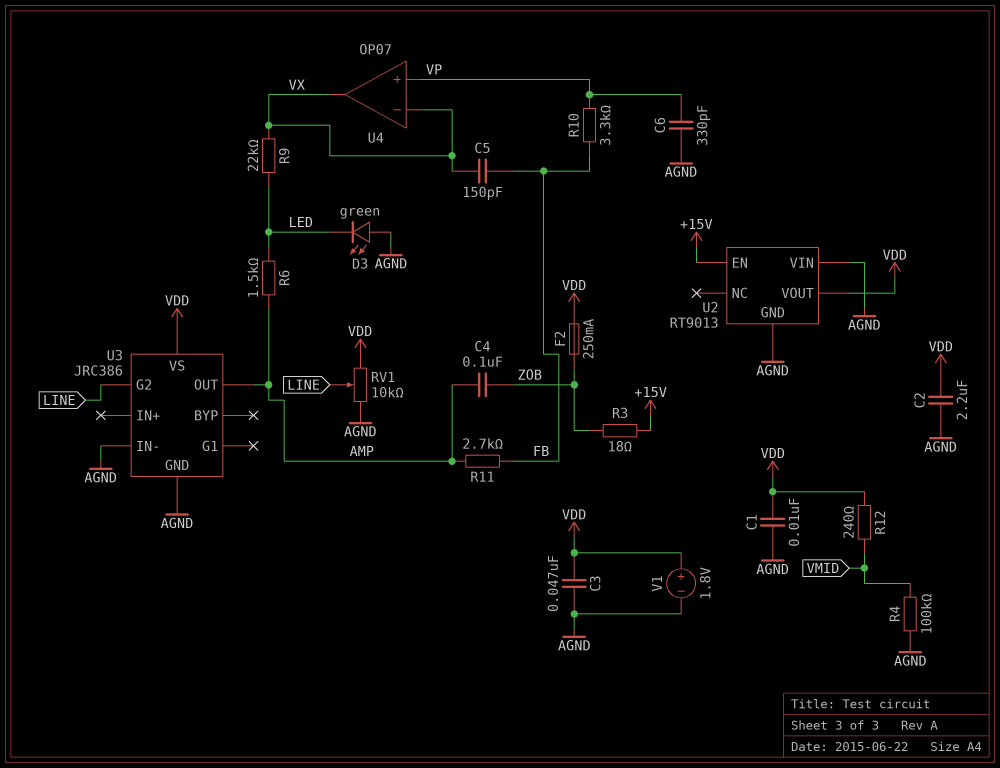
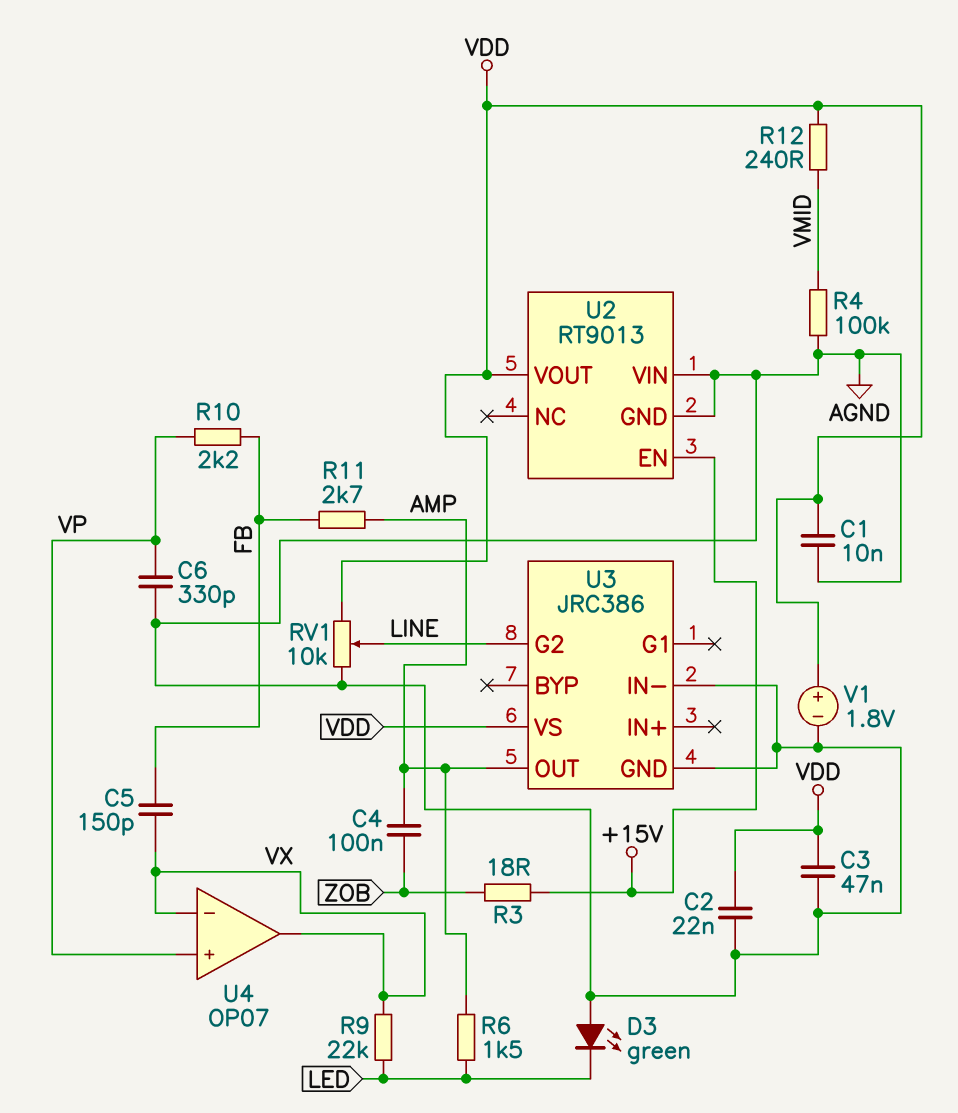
C2: 2.2uF (AGND, VDD) -> 22nF (AGND, VDD)
F2: 250mA (VDD, ZOB) -> none
R10: 3.3k (FB, VP) -> 2.2k (FB, VP)

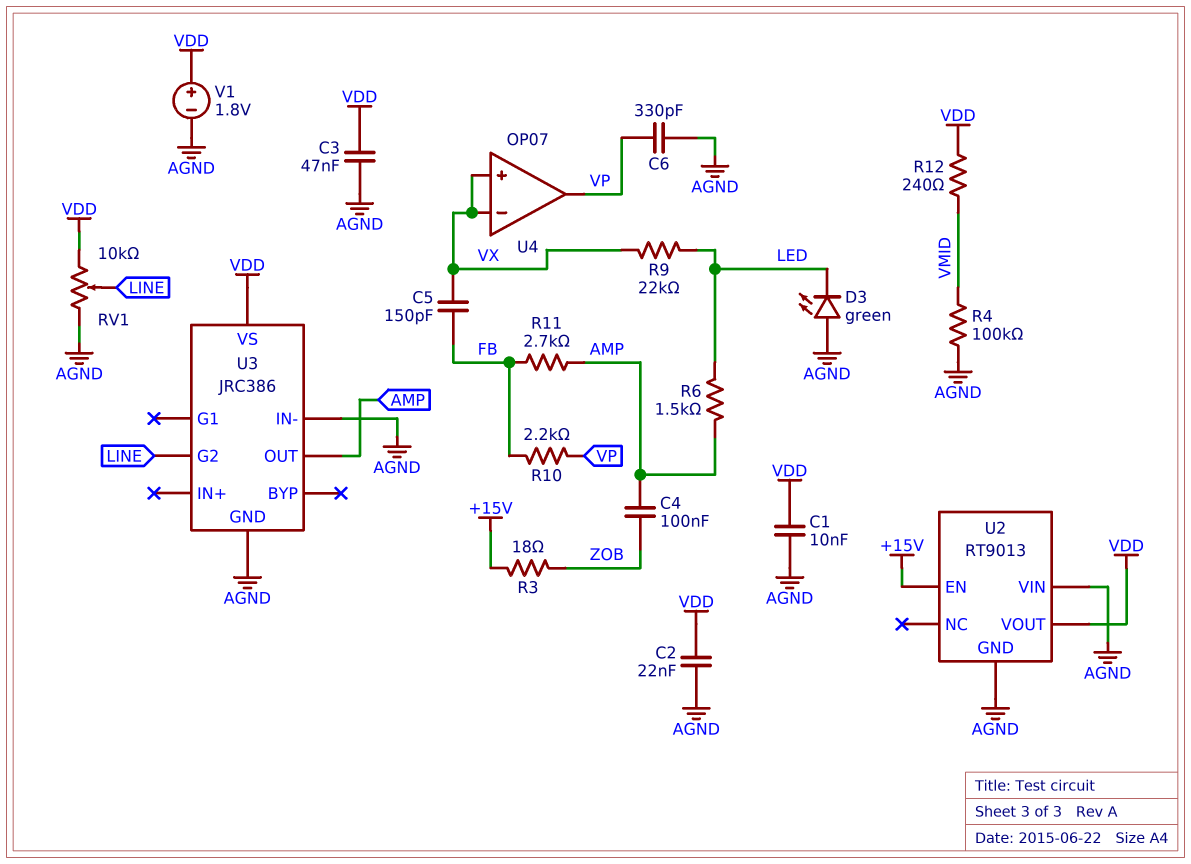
U4 pin in+: VP -> VX
U4 pin out: VX -> VP

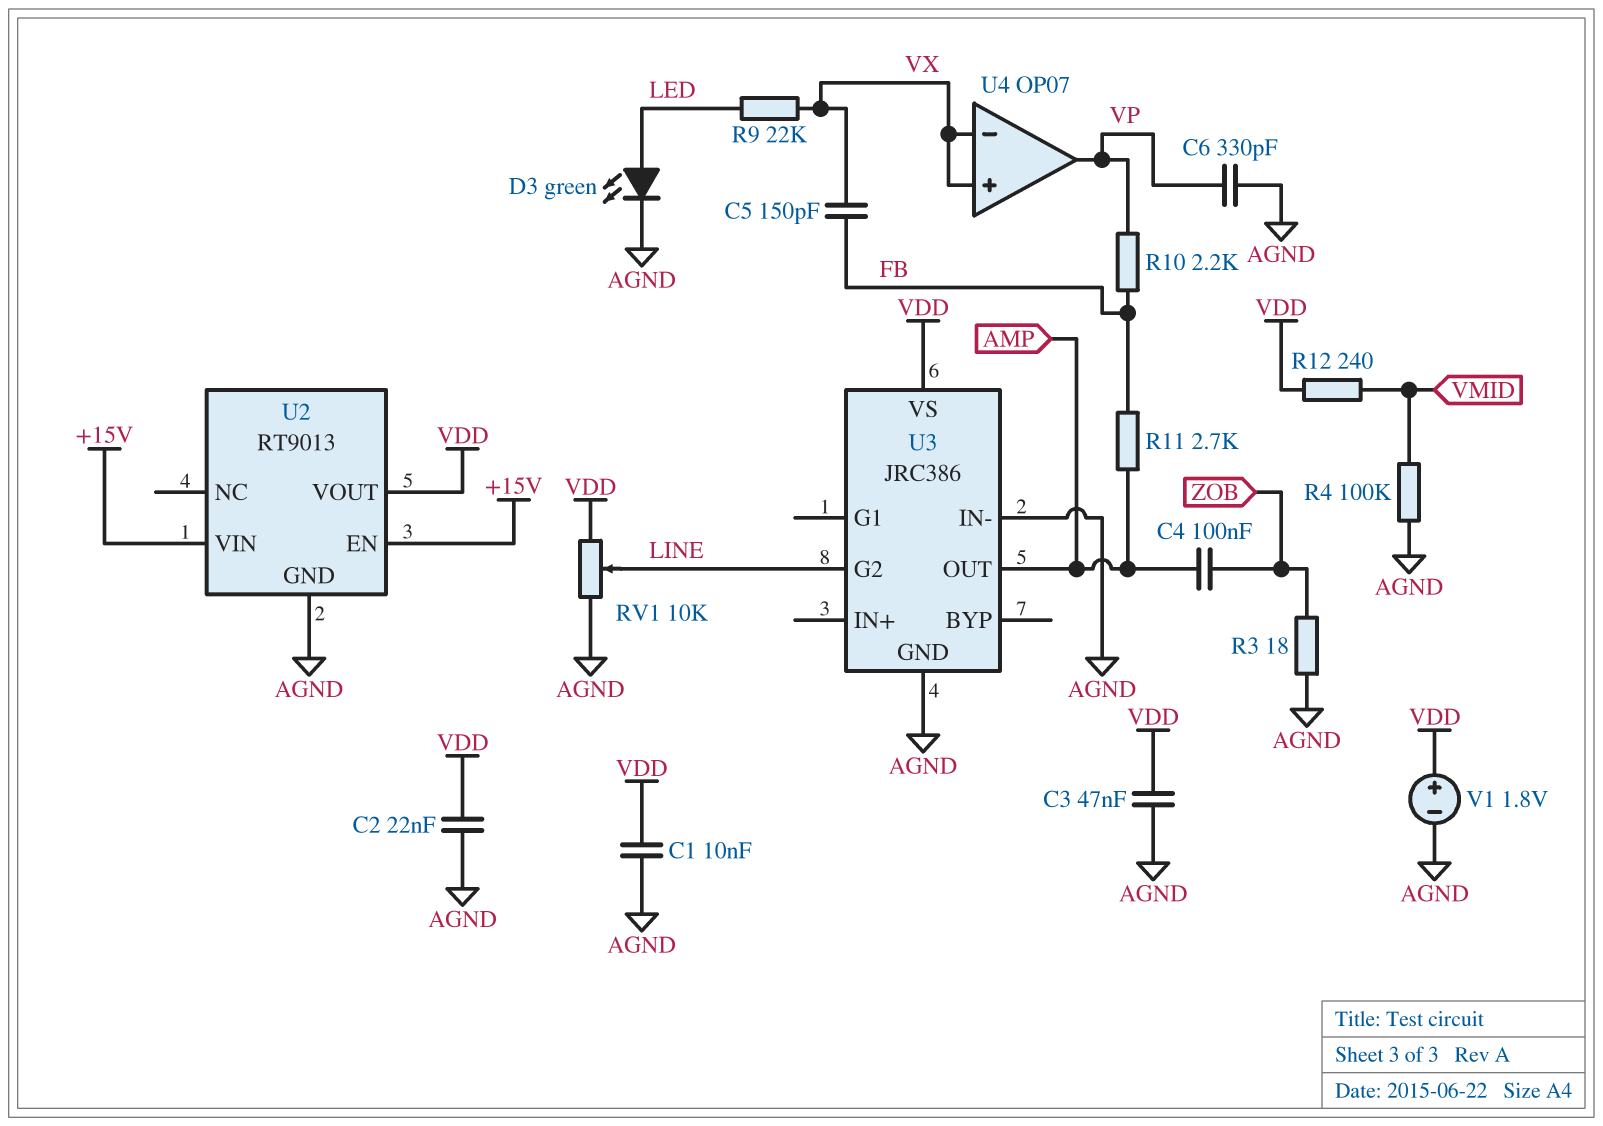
D3: LED green (A AGND, K LED) -> LED green (A LED, K AGND)
R3: 18 (+15V, ZOB) -> 18 (AGND, ZOB)
R6: 1.5k (AMP, LED) -> none
U2 pin VIN: AGND -> +15V

